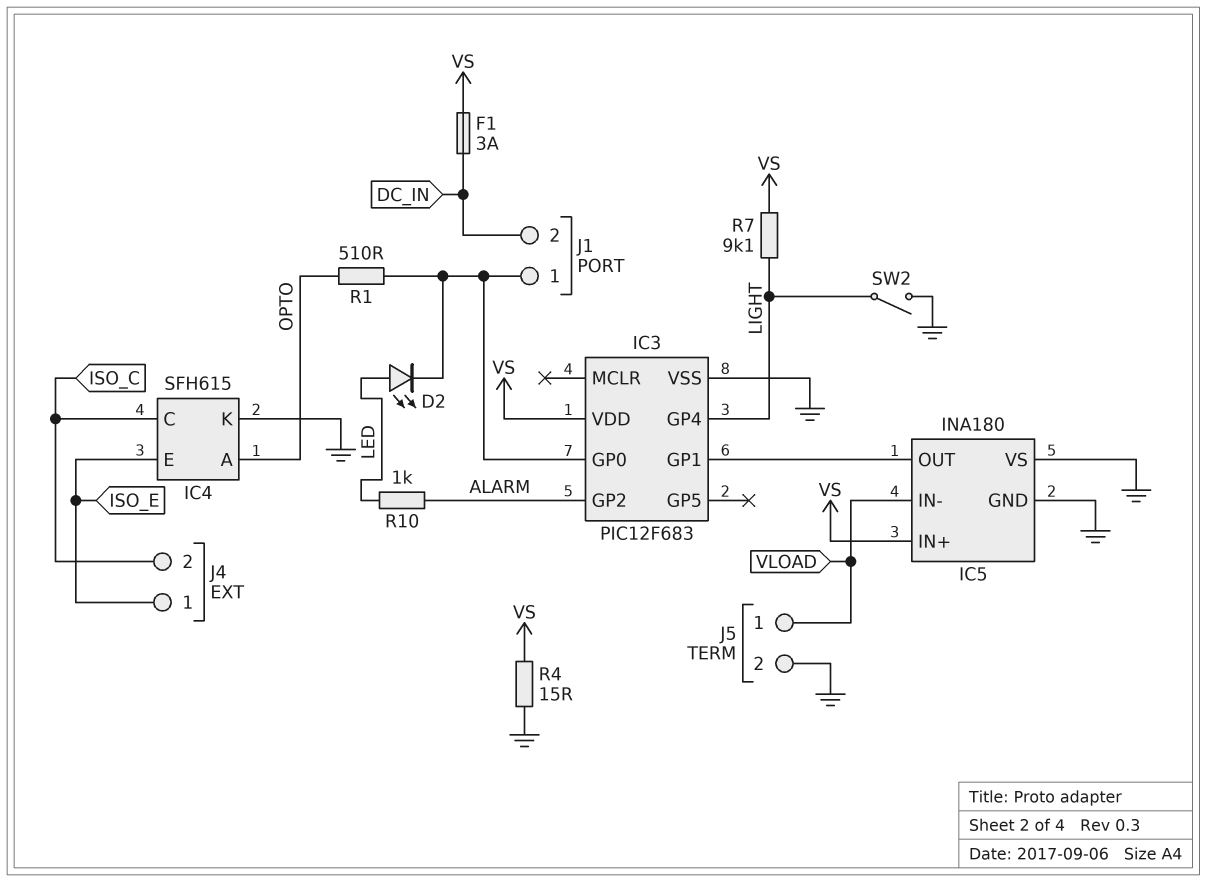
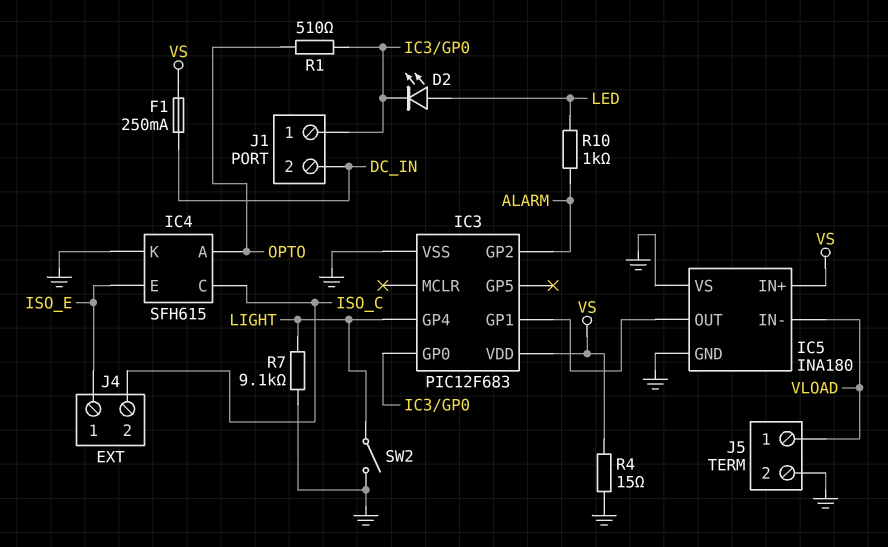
F1: 3A (DC_IN, VS) -> 250mA (DC_IN, VS)
R7: 9.1k (LIGHT, VS) -> 9.1k (GND, LIGHT)

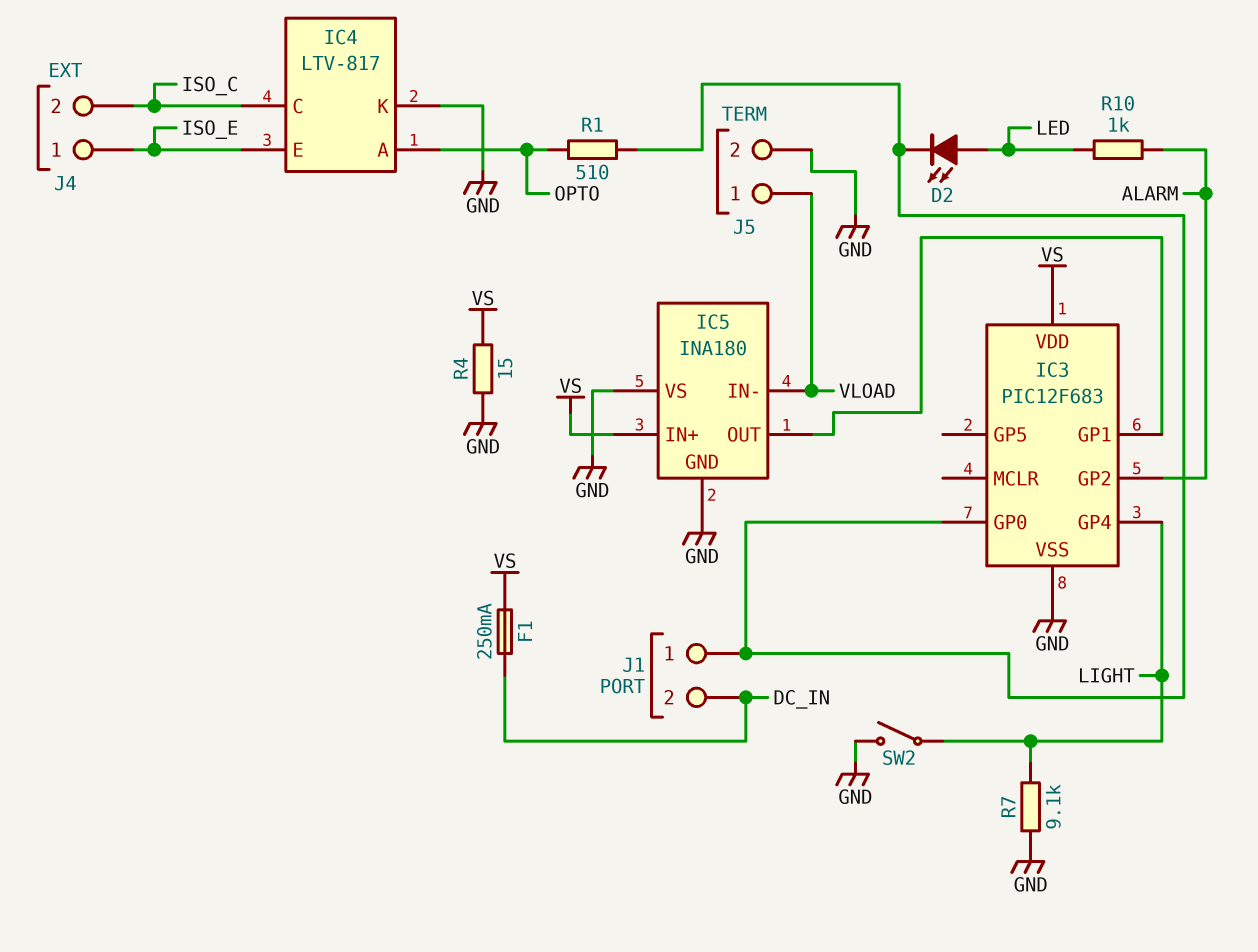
IC4: SFH615 -> LTV-817

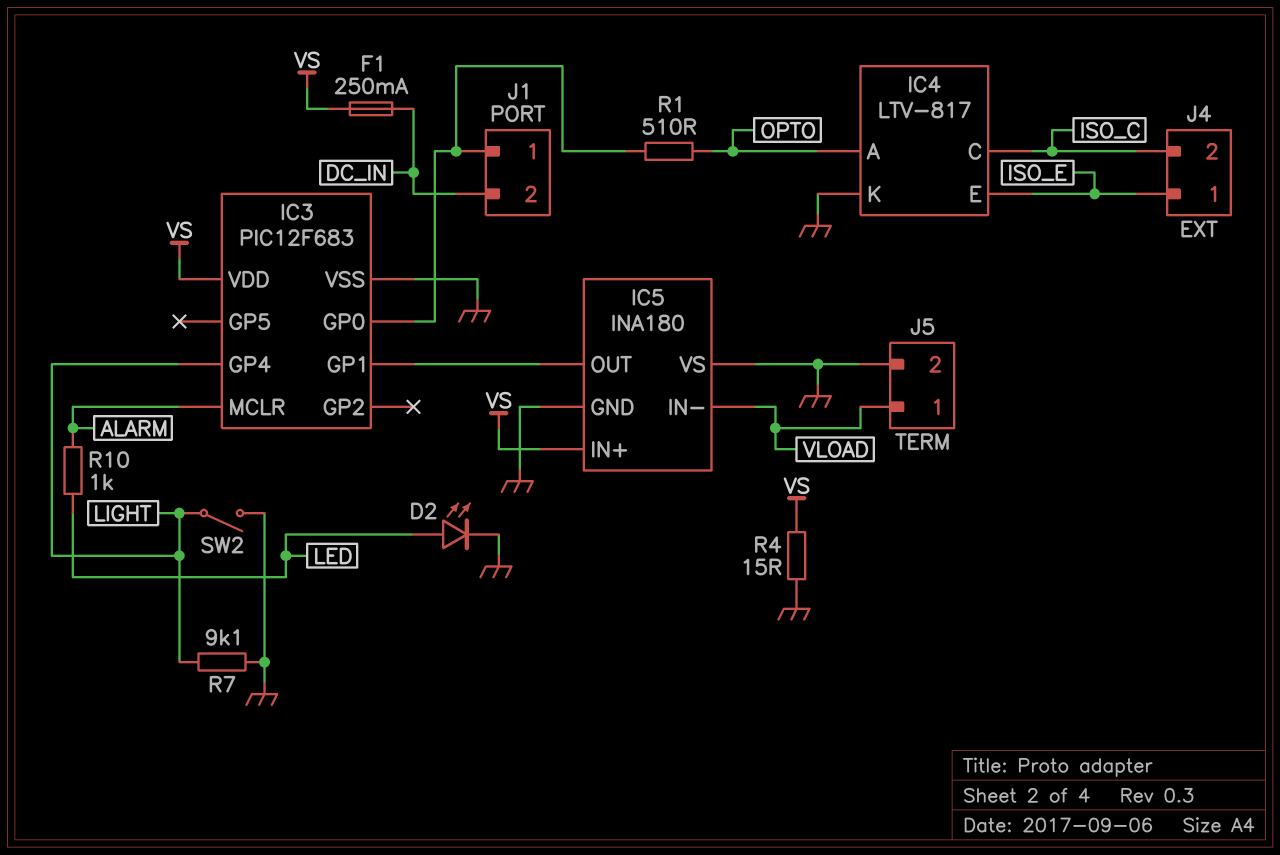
D2: LED (A LED, K IC3/GP0) -> LED (A LED, K GND)
IC3 pin GP2: ALARM -> none
IC3 pin MCLR: none -> ALARM

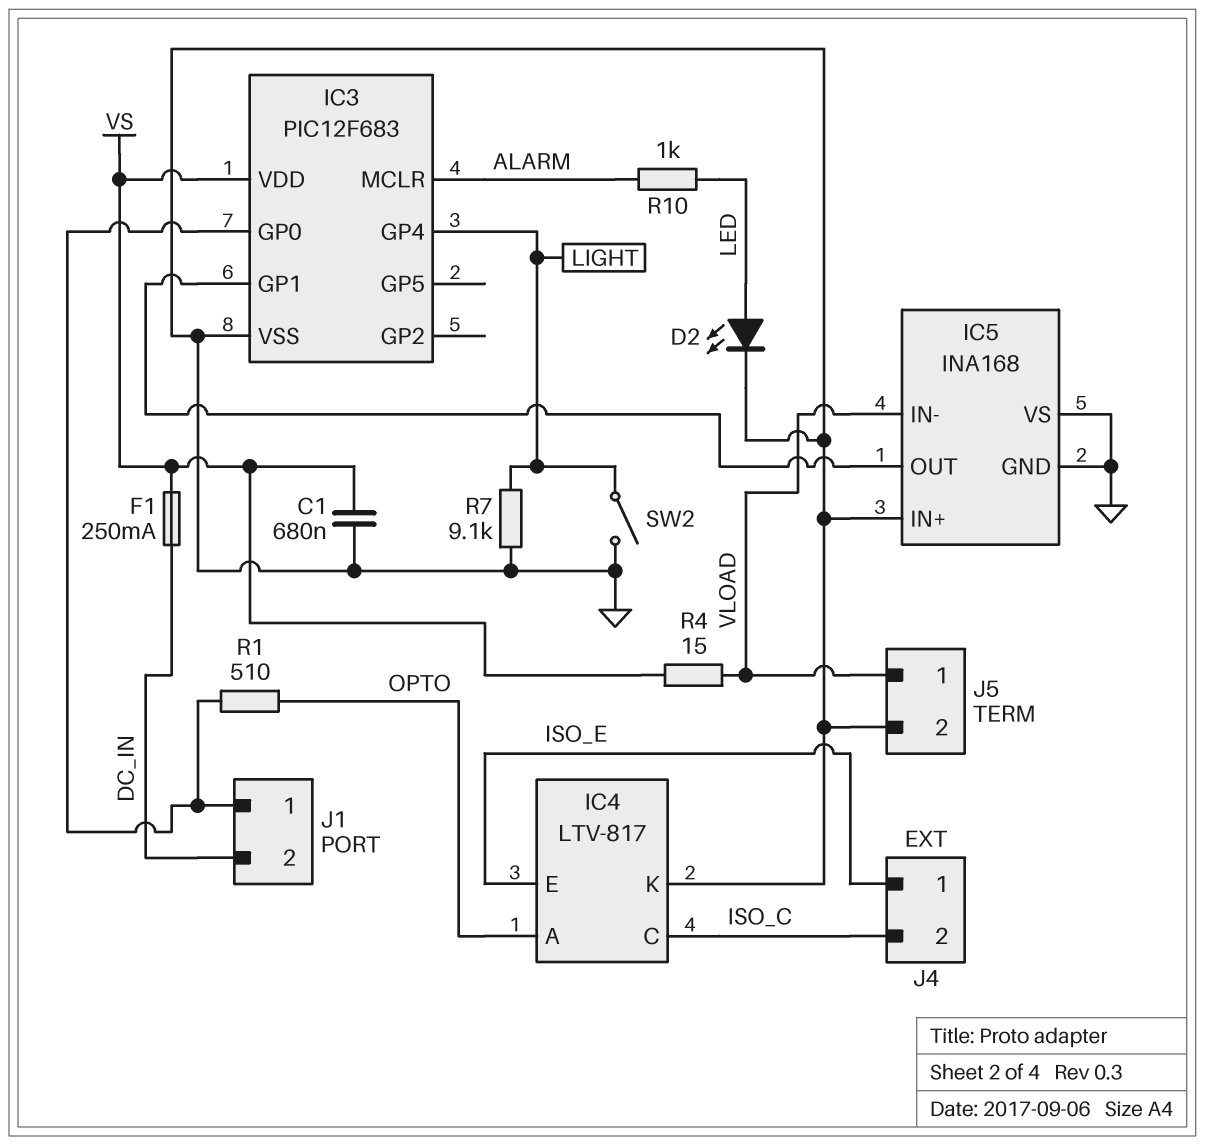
C1: none -> 680nF (GND, VS)
IC5: INA180 -> INA168
IC5 pin IN+: VS -> GND
R4: 15 (GND, VS) -> 15 (VLOAD, VS)

